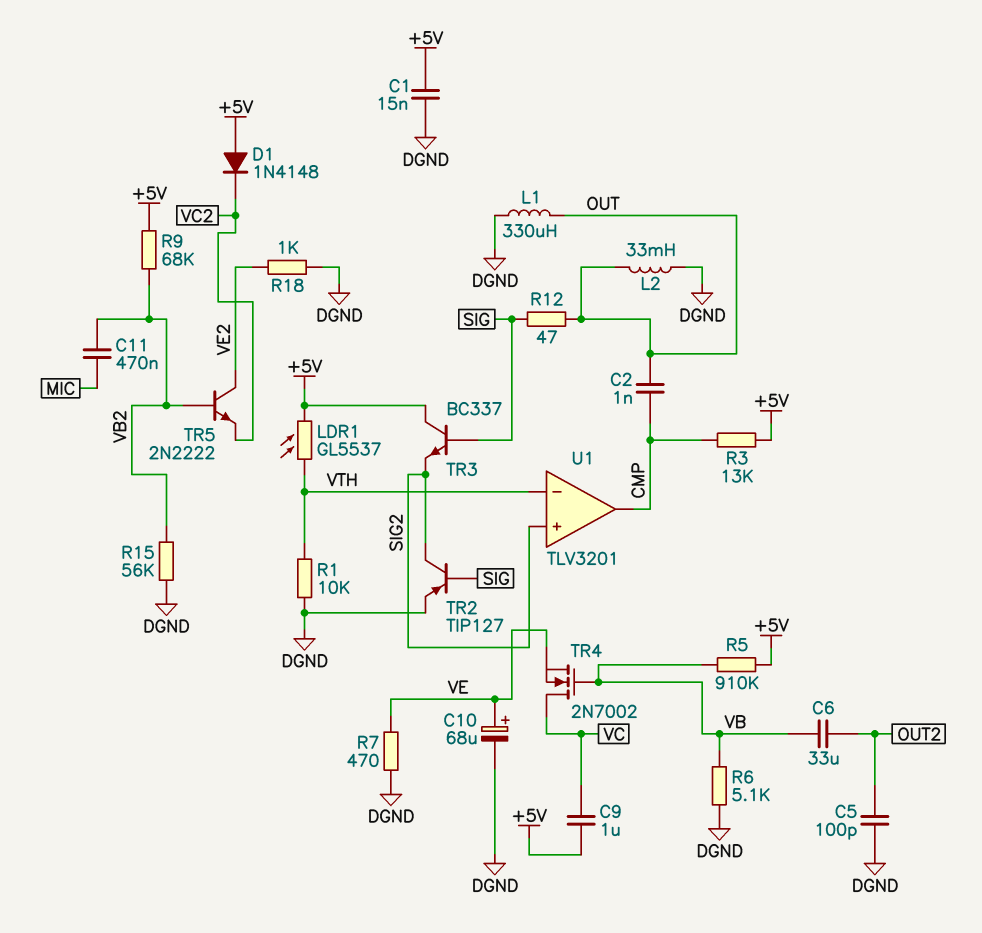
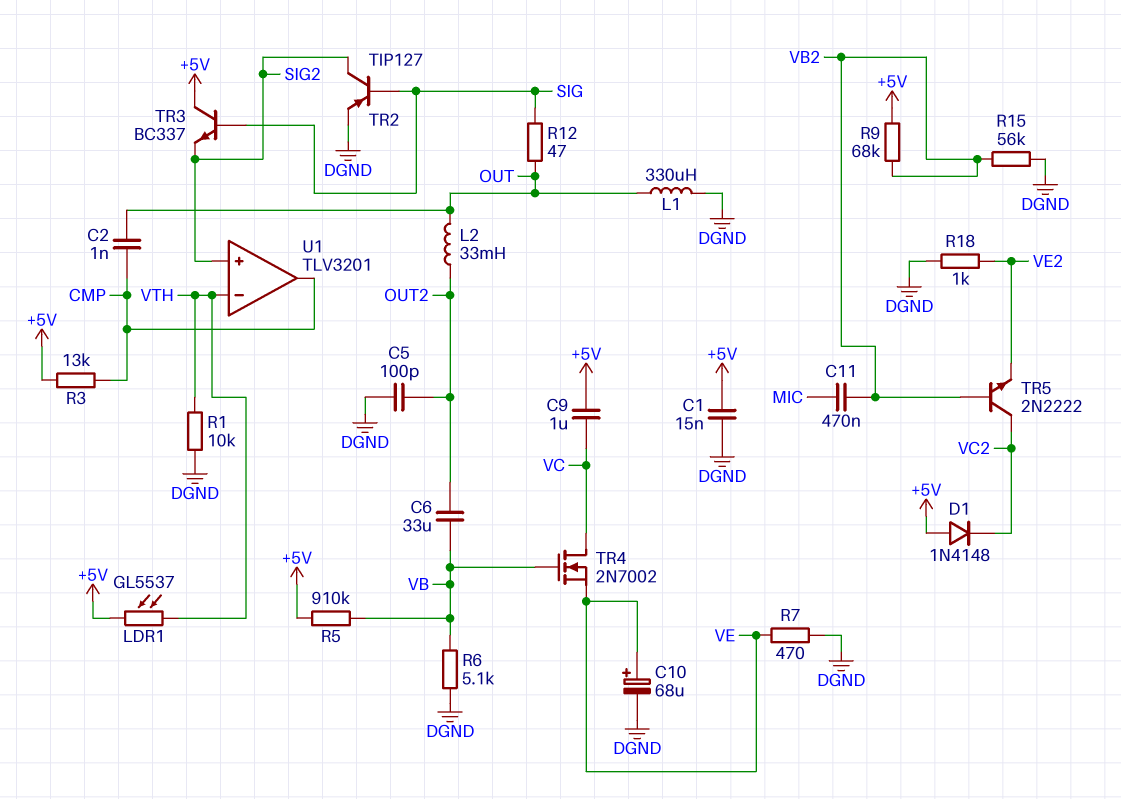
L2: 33mH (DGND, OUT) -> 33mH (OUT, OUT2)
TR5: NPN 2N2222 (B VB2, C VE2, E VC2) -> NPN 2N2222 (B VB2, C VC2, E VE2)

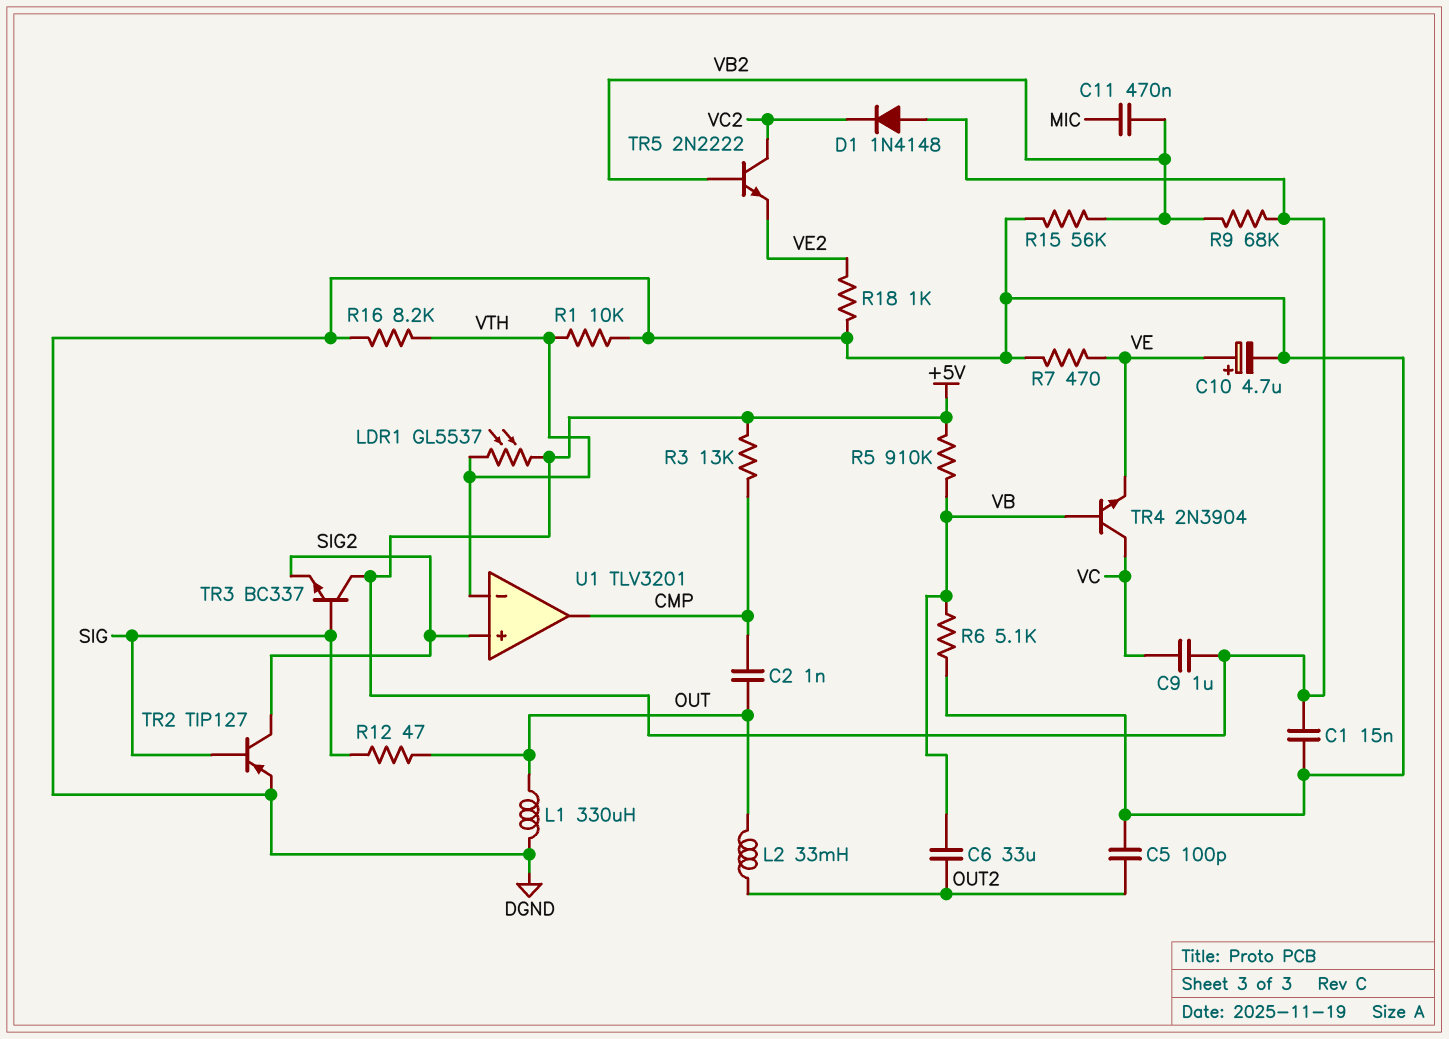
C10: 68uF (plus VE, minus DGND) -> 4.7uF (plus VE, minus DGND)
R16: none -> 8.2k (DGND, VTH)
TR4: NMOS 2N7002 (G VB, D VC, S VE) -> NPN 2N3904 (B VB, C VC, E VE)

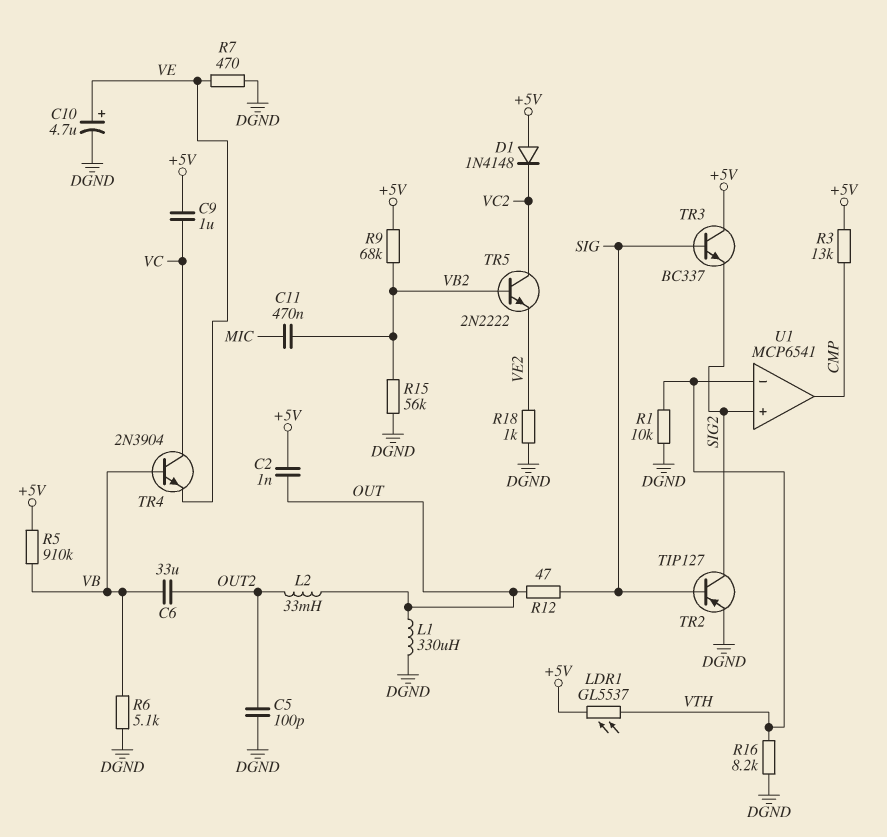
C1: 15nF (+5V, DGND) -> none
C2: 1nF (CMP, OUT) -> 1nF (+5V, OUT)
U1: TLV3201 -> MCP6541

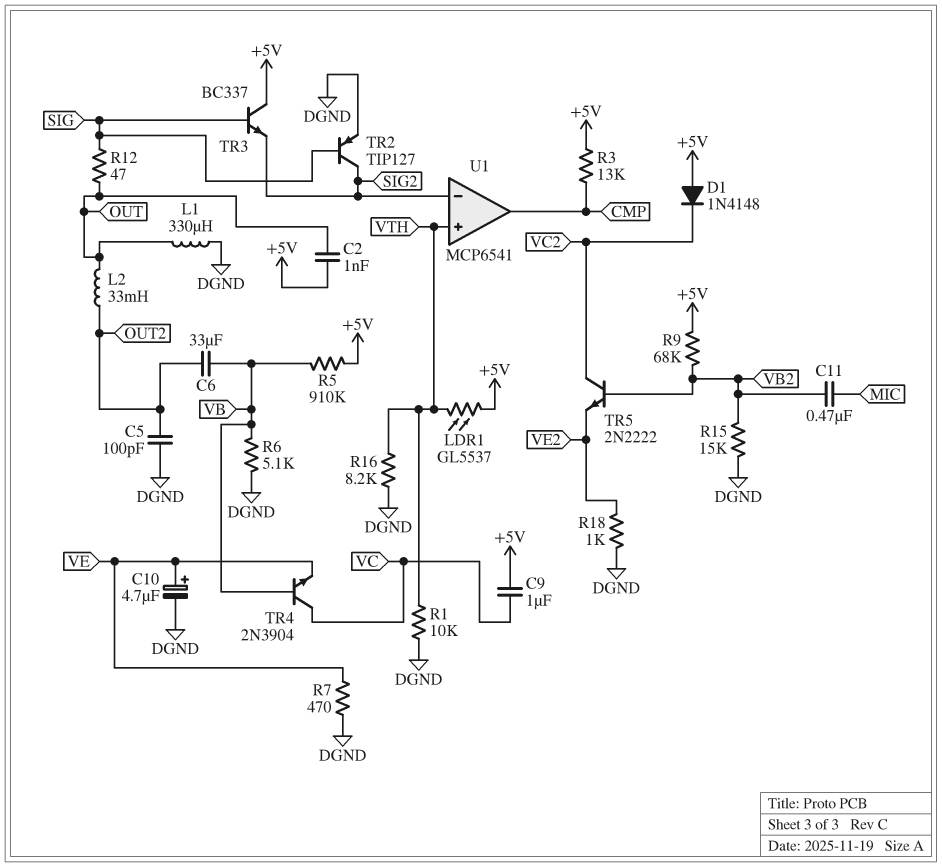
R15: 56k (DGND, VB2) -> 15k (DGND, VB2)
U1 pin in+: SIG2 -> VTH
U1 pin in-: VTH -> SIG2

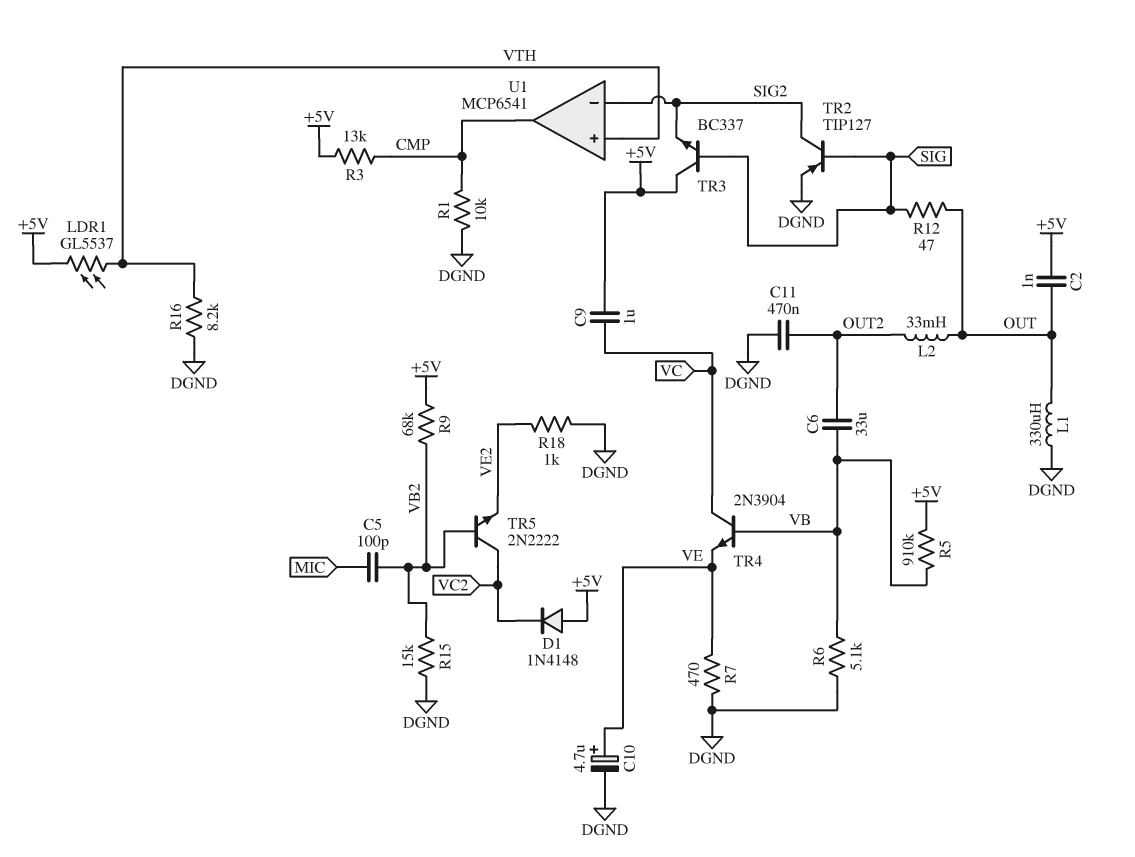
C5: 100pF (DGND, OUT2) -> 100pF (MIC, VB2)
C11: 470nF (MIC, VB2) -> 470nF (DGND, OUT2)
R1: 10k (DGND, VTH) -> 10k (CMP, DGND)

